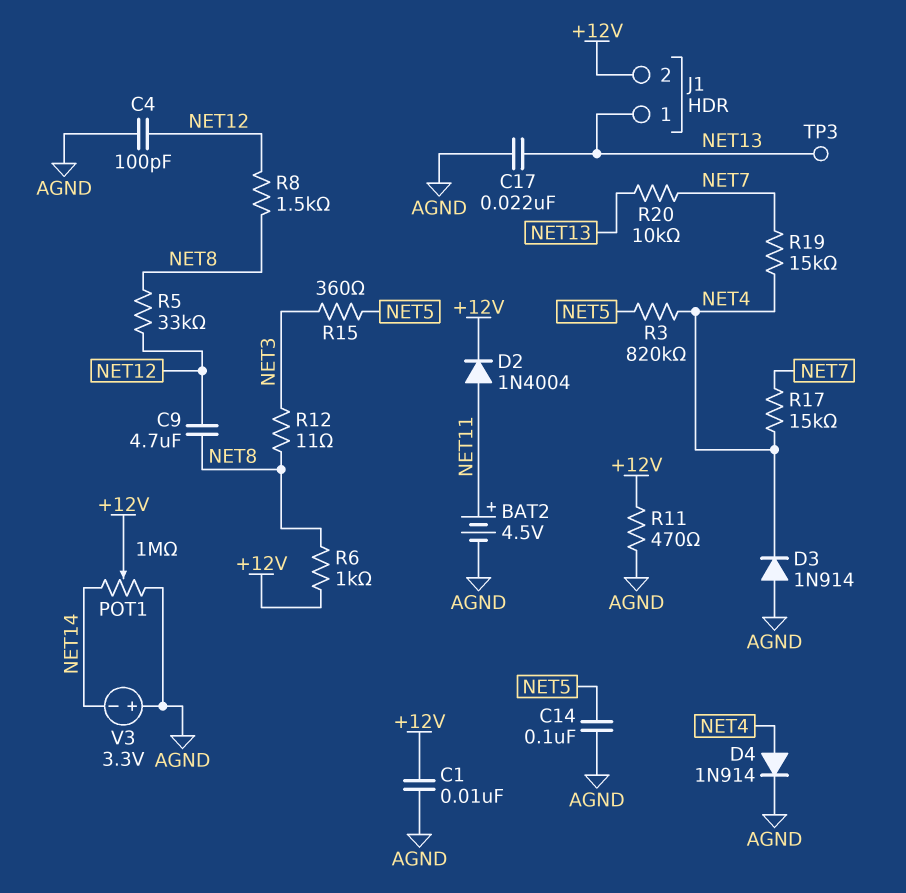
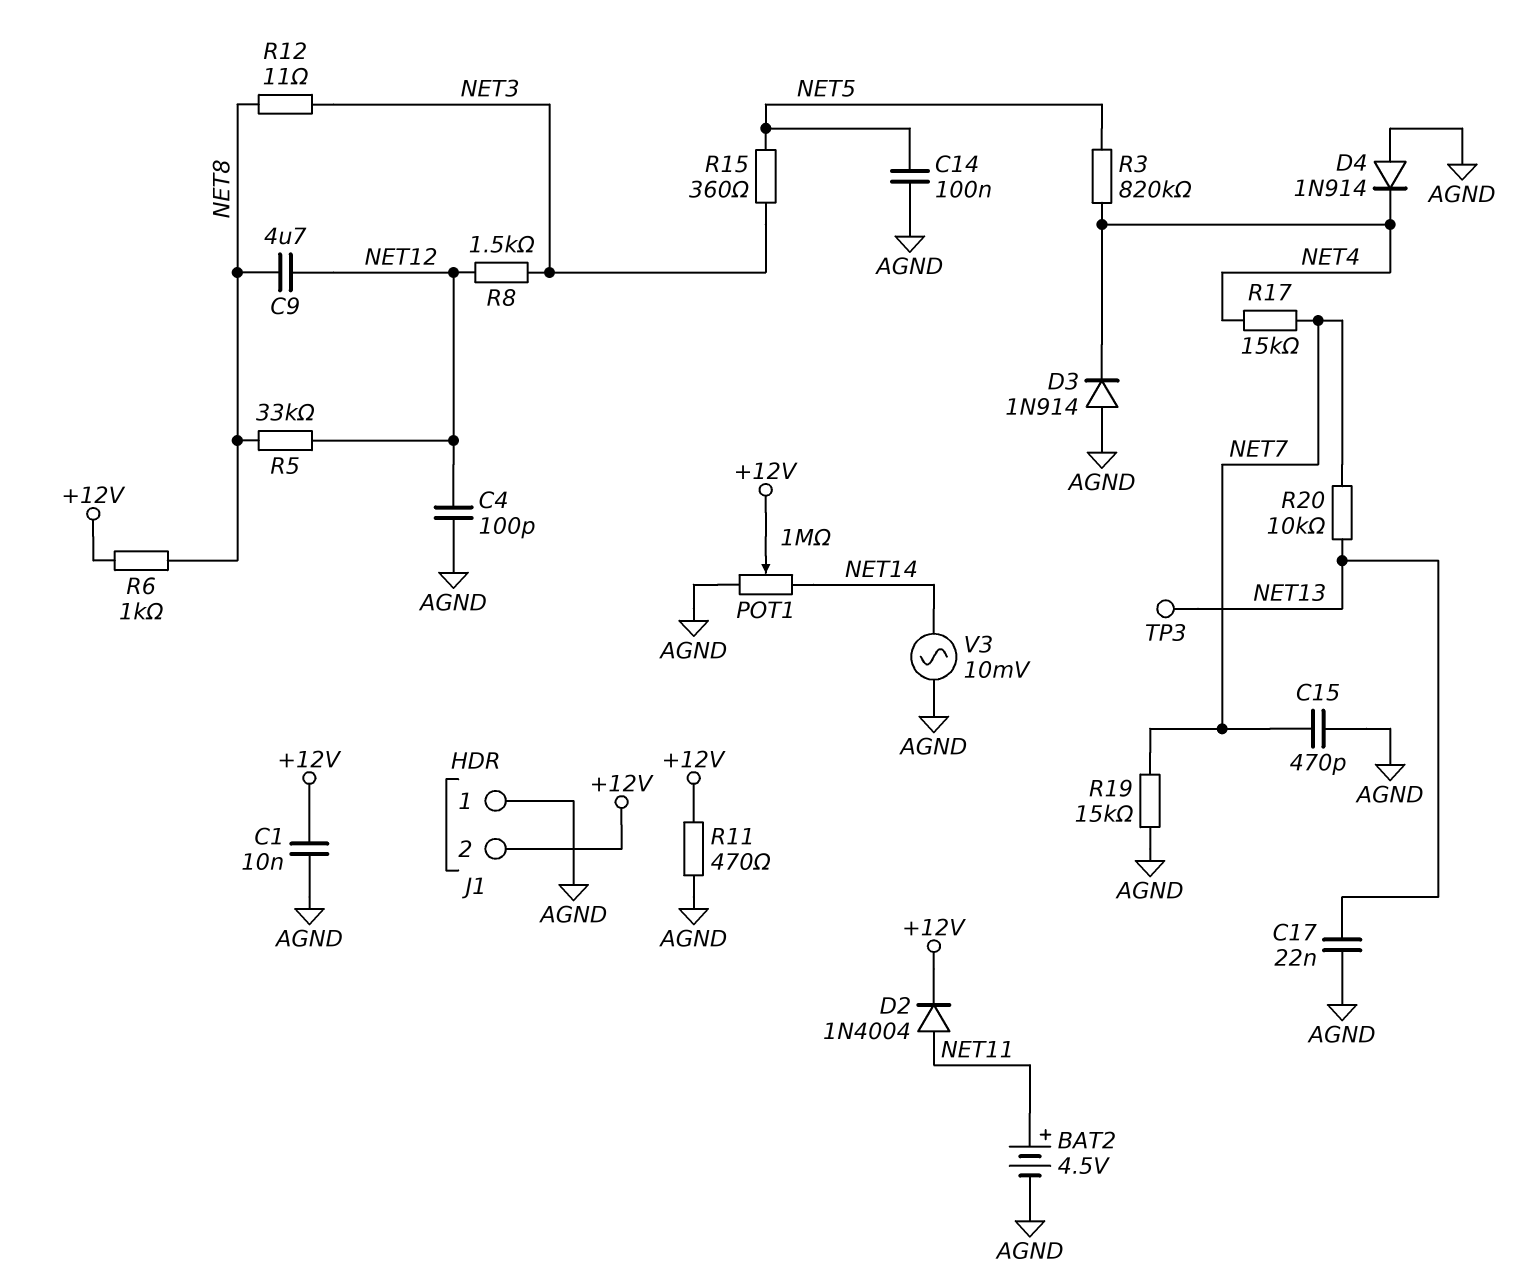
C15: none -> 470pF (AGND, NET7)
D4: diode 1N914 (A NET4, K AGND) -> diode 1N914 (A AGND, K NET4)
J1 pin 1: NET13 -> AGND
R8: 1.5k (NET8, NET12) -> 1.5k (NET3, NET12)
R19: 15k (NET4, NET7) -> 15k (AGND, NET7)
V3: 3.3V (plus AGND, minus NET14) -> AC 10mV (AGND, NET14)

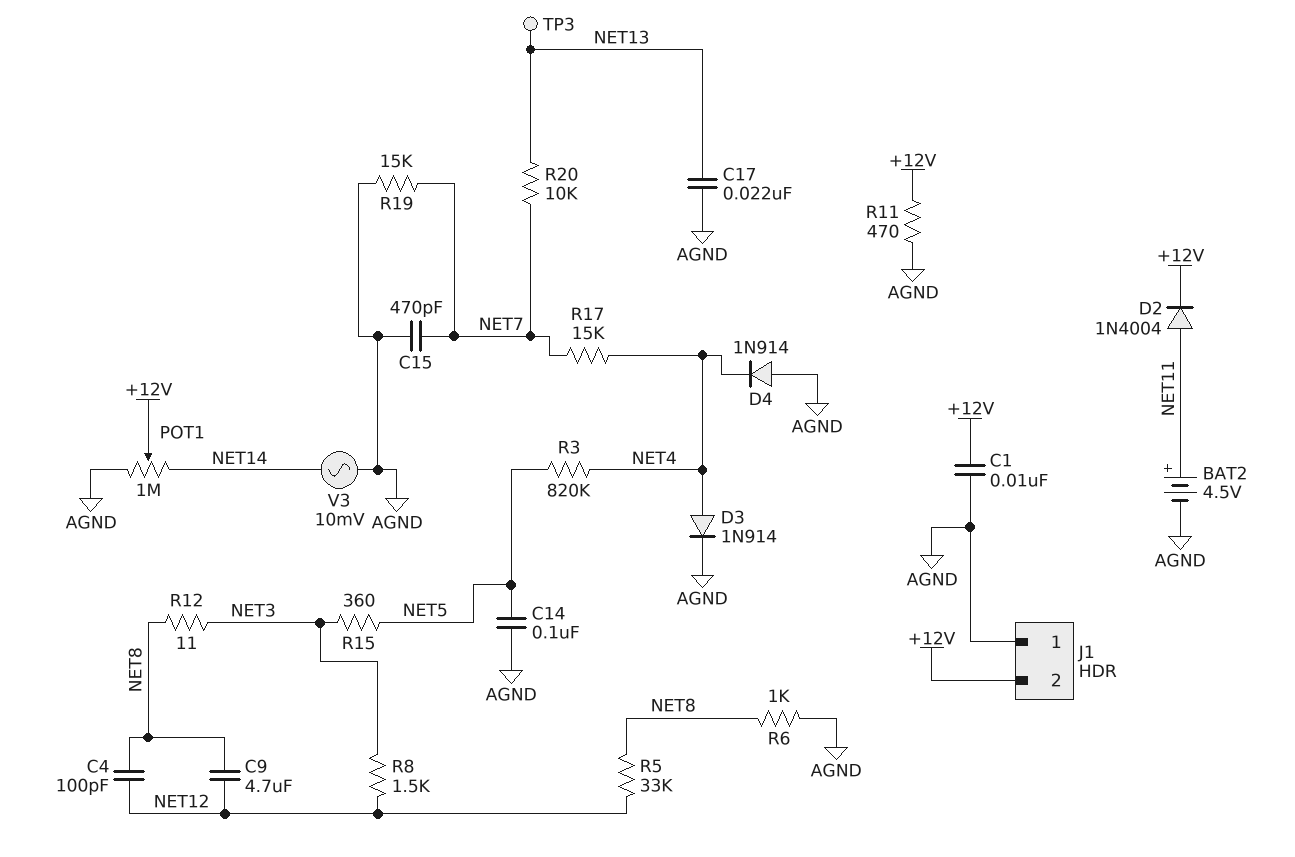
C4: 100pF (AGND, NET12) -> 100pF (NET8, NET12)
D3: diode 1N914 (A AGND, K NET4) -> diode 1N914 (A NET4, K AGND)
R6: 1k (+12V, NET8) -> 1k (AGND, NET8)

